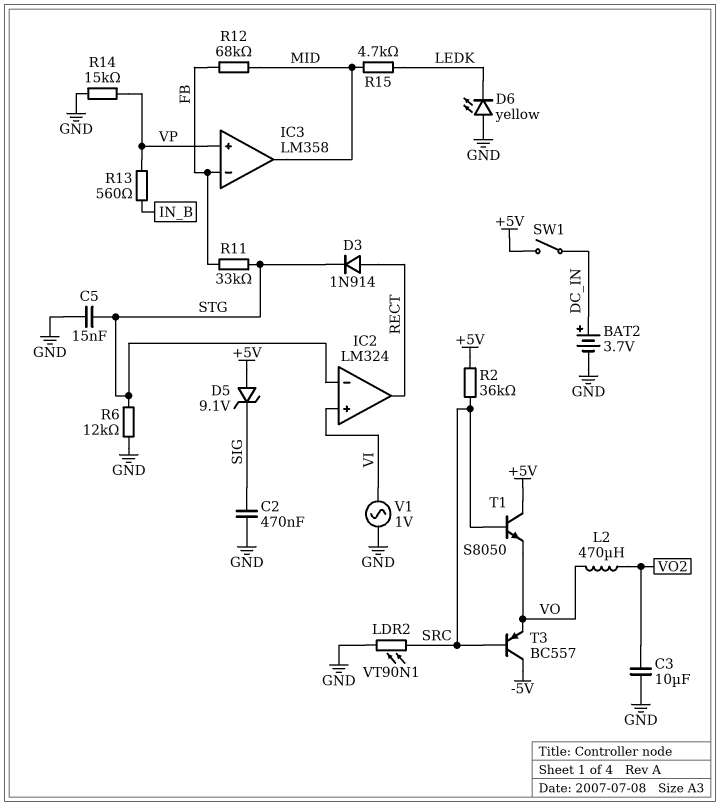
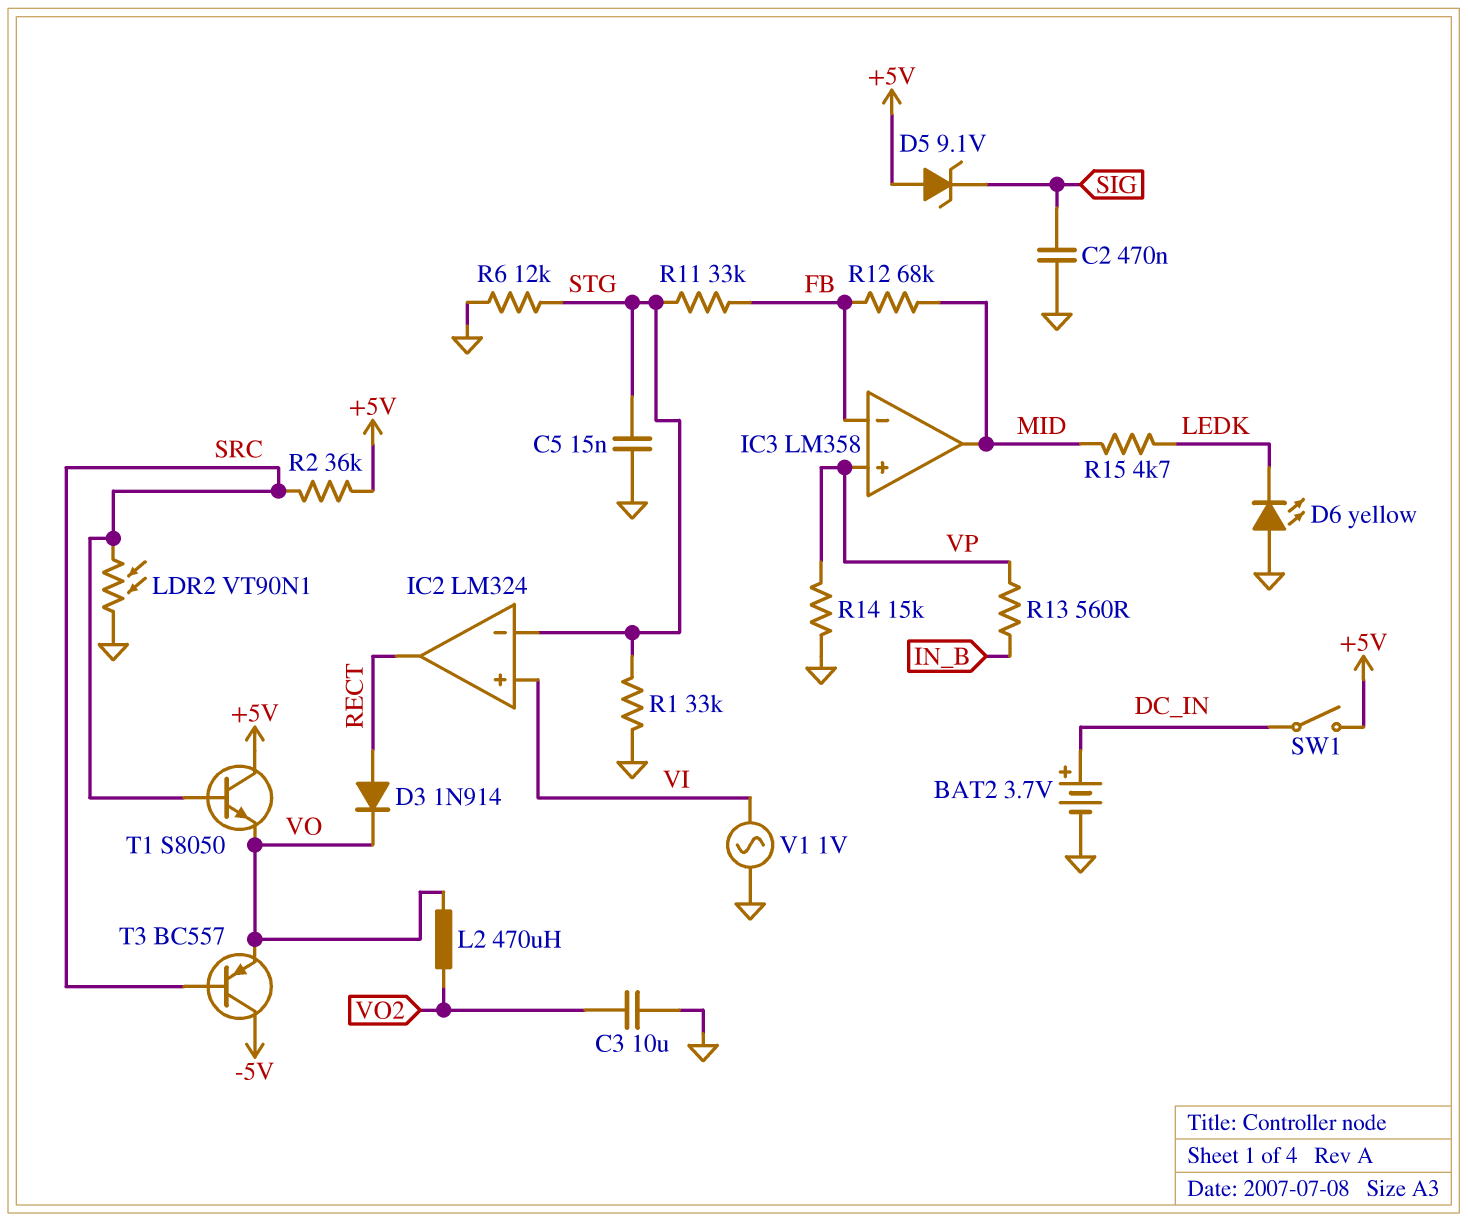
D3: diode 1N914 (A RECT, K STG) -> diode 1N914 (A RECT, K VO)
R1: none -> 33k (GND, STG)

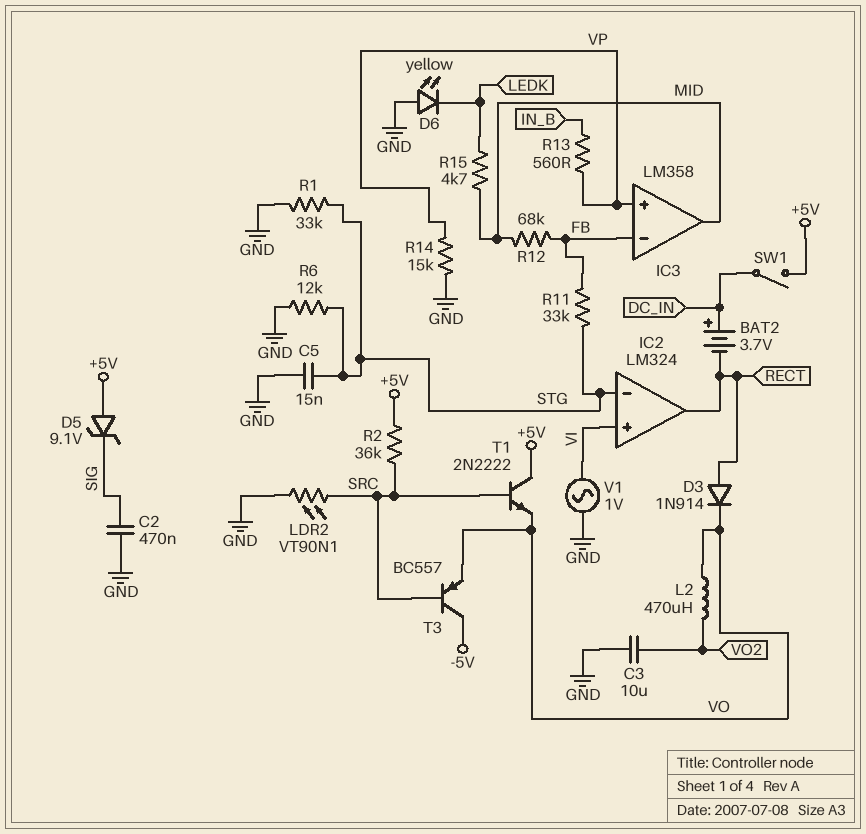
BAT2: 3.7V (plus DC_IN, minus GND) -> 3.7V (plus DC_IN, minus RECT)
T1: NPN S8050 (B SRC, C +5V, E VO) -> NPN 2N2222 (B SRC, C +5V, E VO)

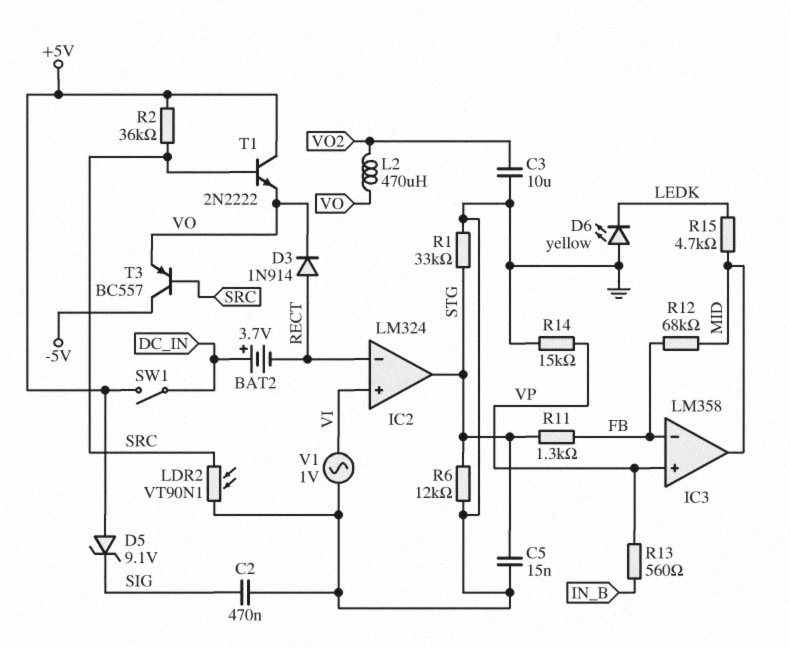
IC2 pin in-: STG -> RECT
IC2 pin out: RECT -> STG
R11: 33k (FB, STG) -> 1.3k (FB, STG)

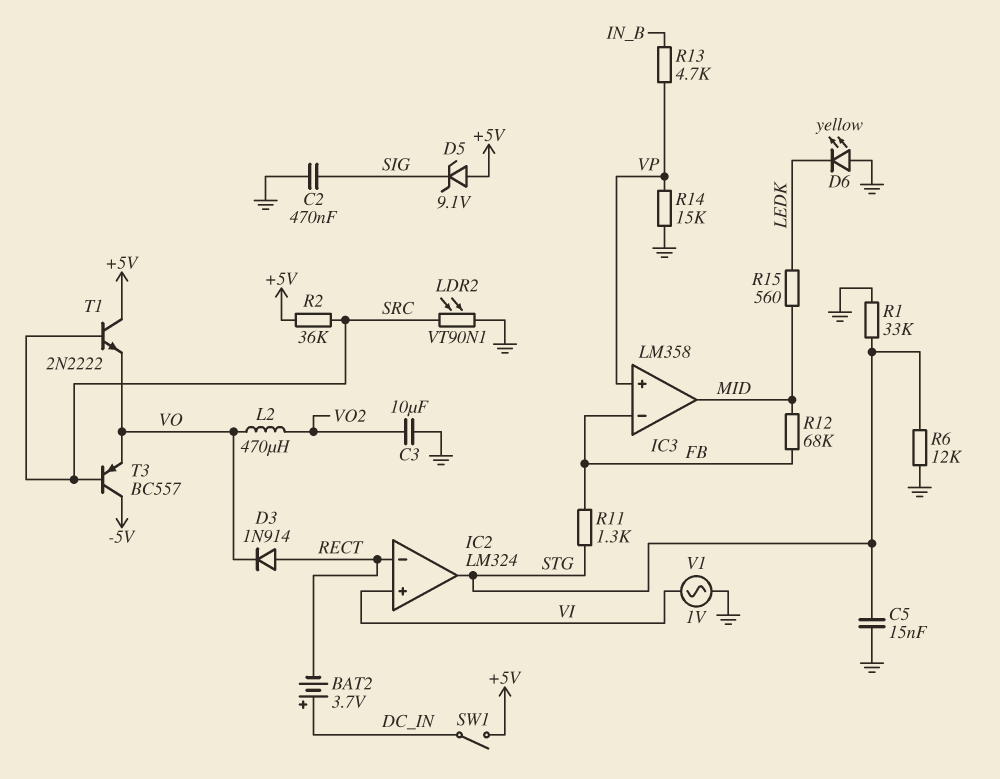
R13: 560 (IN_B, VP) -> 4.7k (IN_B, VP)
R15: 4.7k (LEDK, MID) -> 560 (LEDK, MID)

